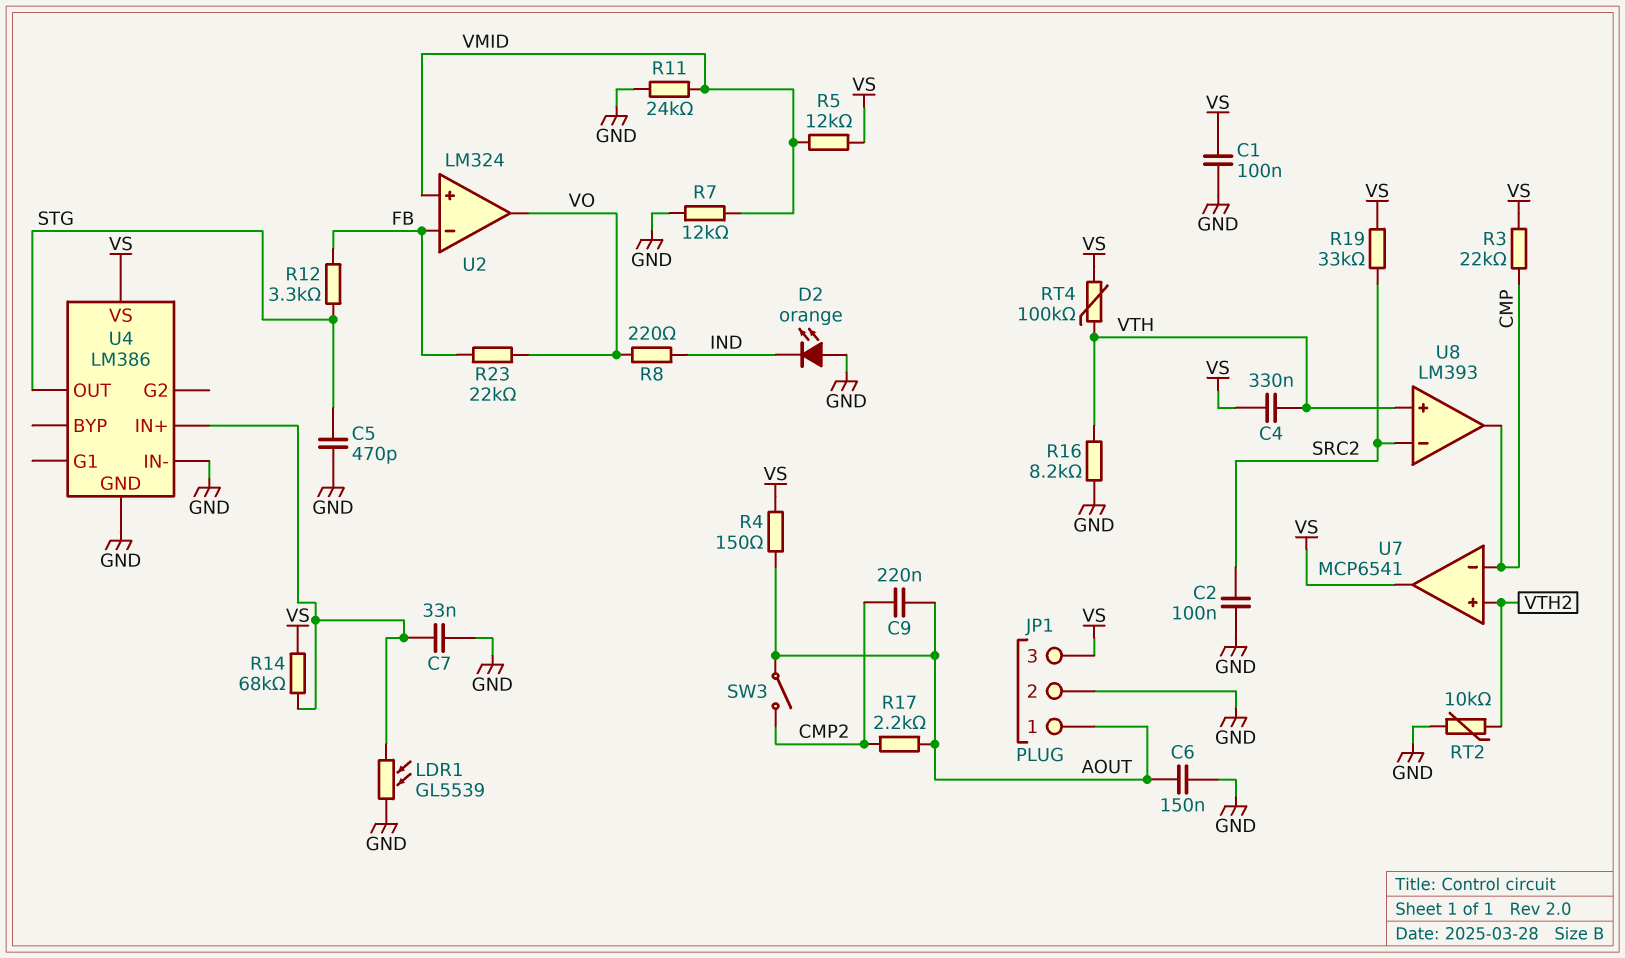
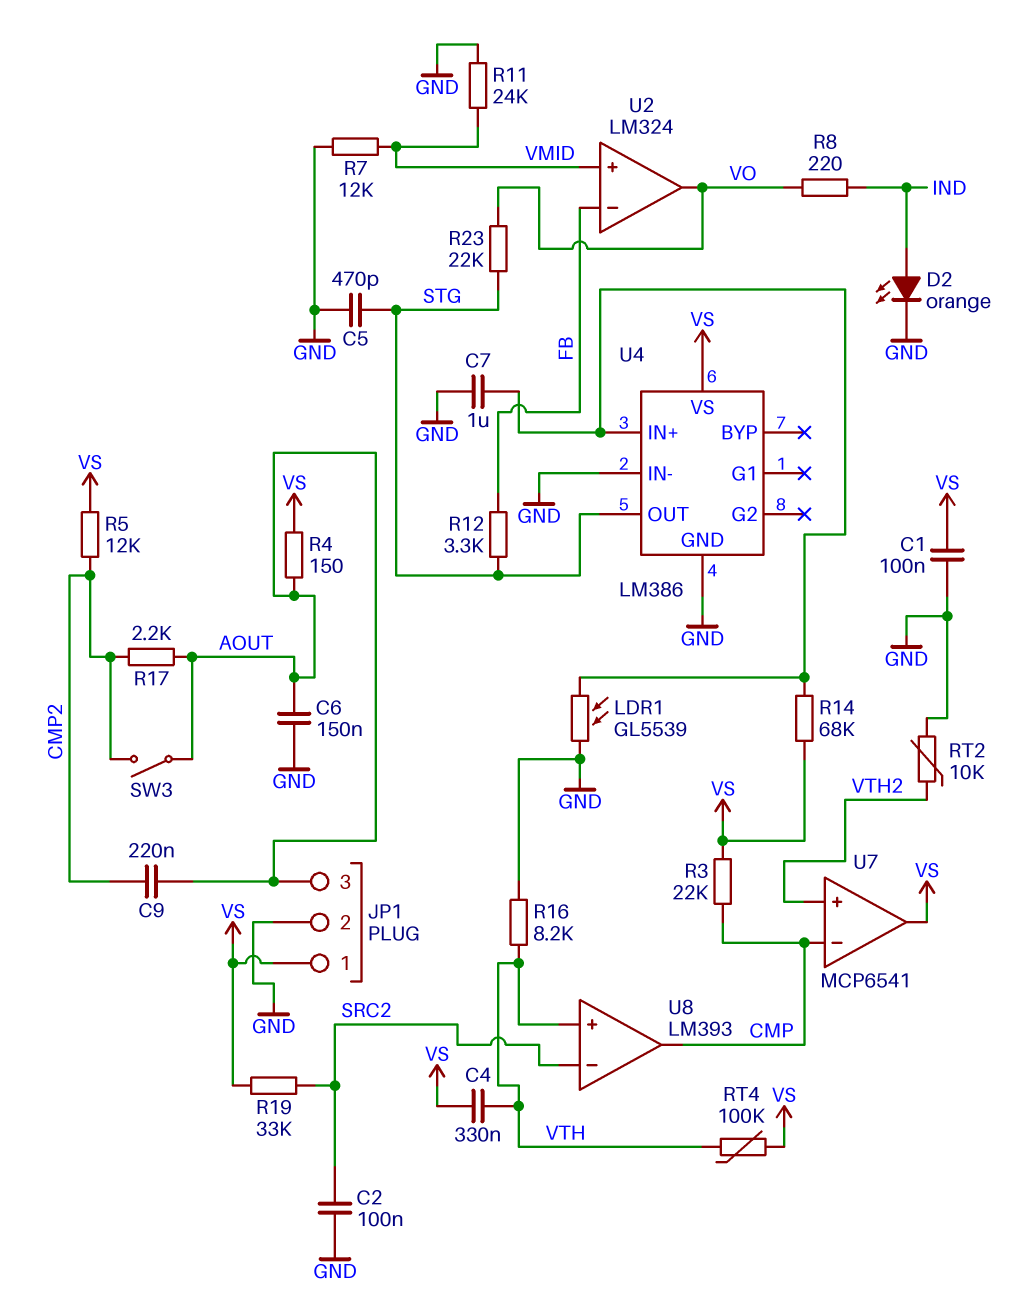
C7: 33nF (GND, U4/IN+) -> 1uF (GND, U4/IN+)
D2: LED orange (A GND, K IND) -> LED orange (A IND, K GND)
JP1 pin 1: AOUT -> VS
JP1 pin 3: VS -> AOUT
R5: 12k (VMID, VS) -> 12k (CMP2, VS)
R23: 22k (FB, VO) -> 22k (STG, VO)

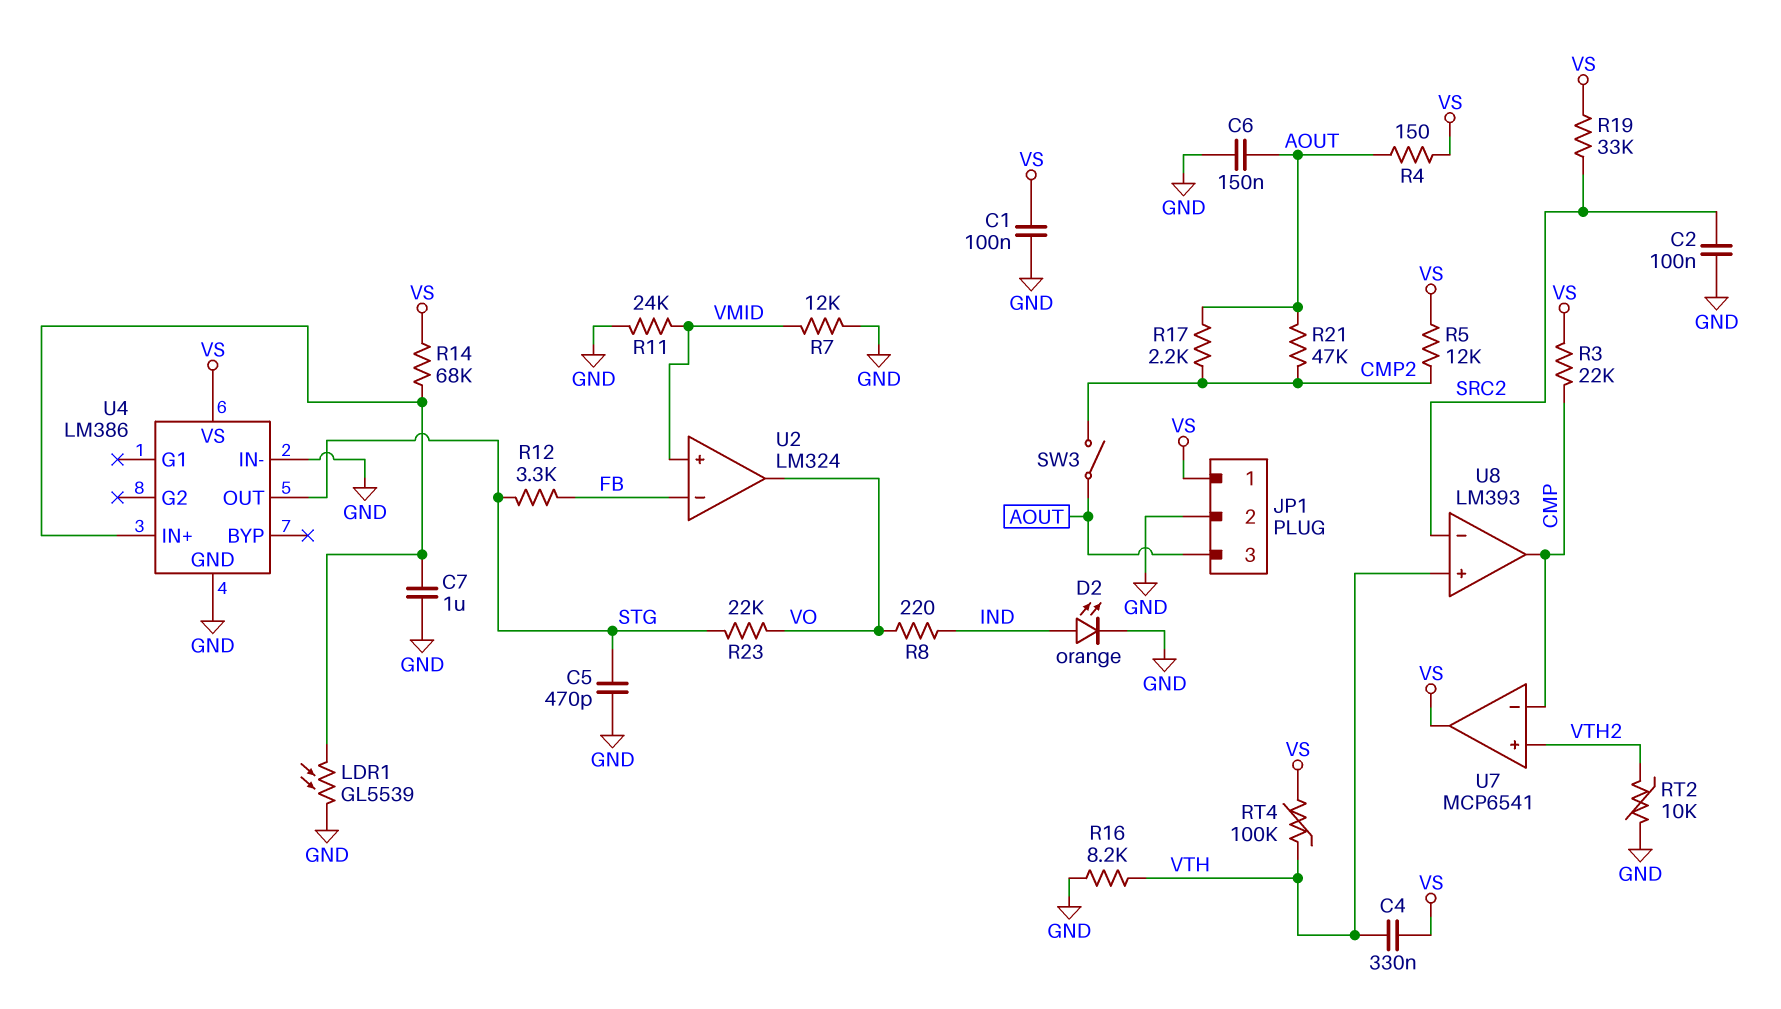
C9: 220nF (AOUT, CMP2) -> none
R21: none -> 47k (AOUT, CMP2)

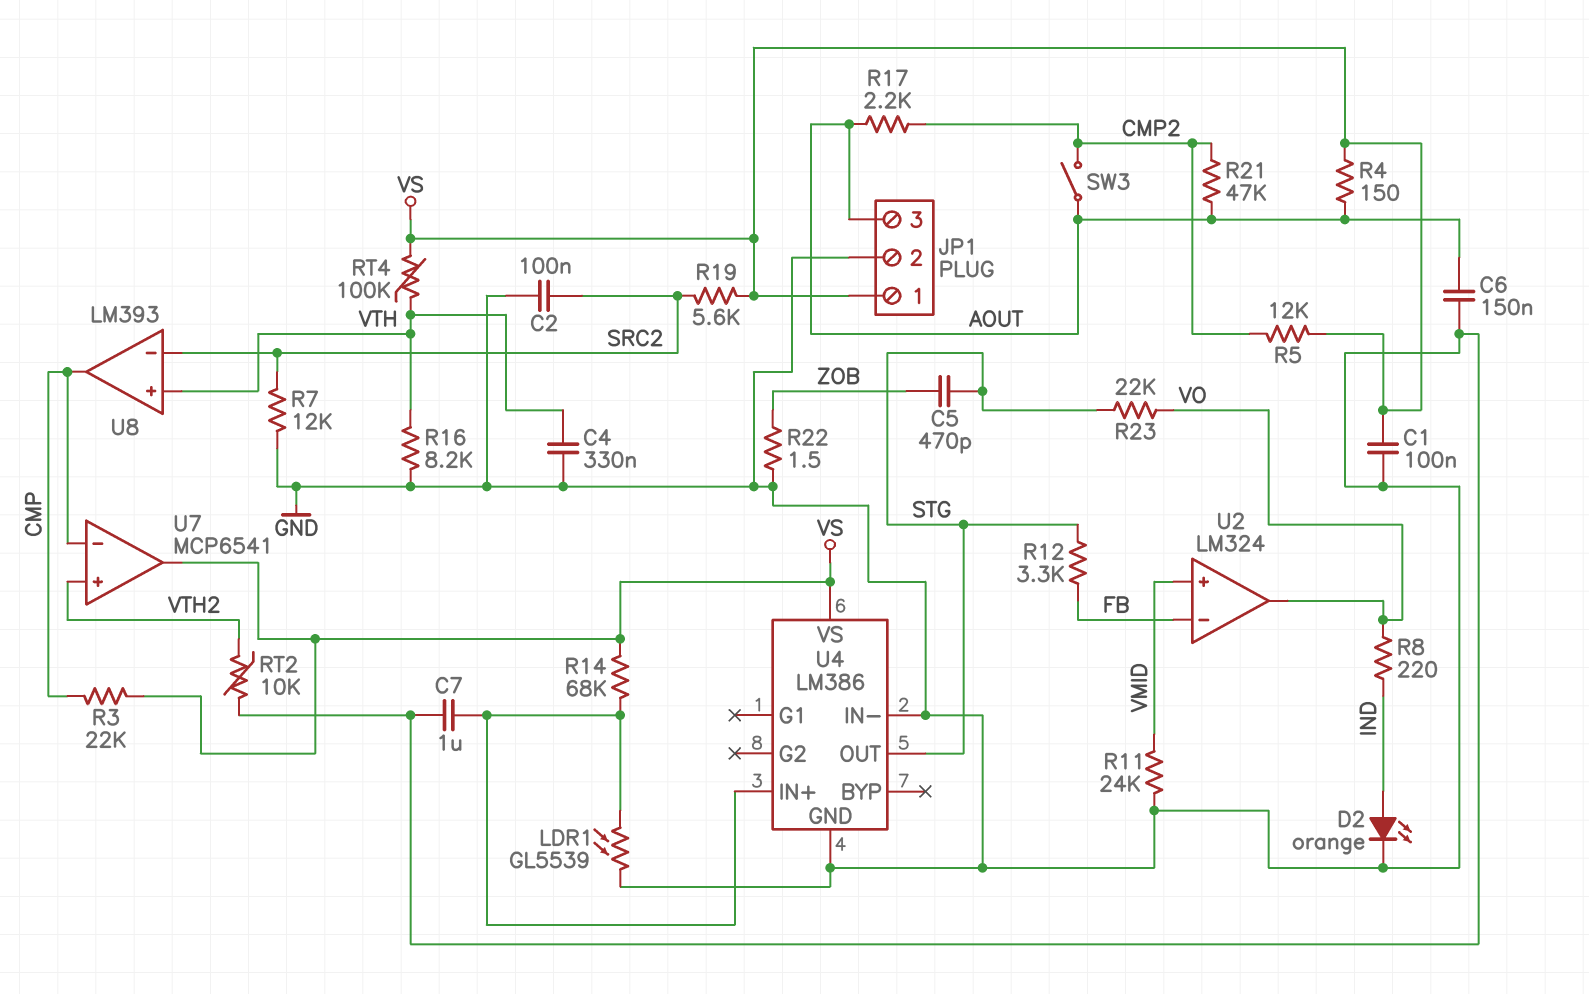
C4: 330nF (VS, VTH) -> 330nF (GND, VTH)
C5: 470pF (GND, STG) -> 470pF (STG, ZOB)
R7: 12k (GND, VMID) -> 12k (GND, SRC2)
R19: 33k (SRC2, VS) -> 5.6k (SRC2, VS)
R22: none -> 1.5 (GND, ZOB)

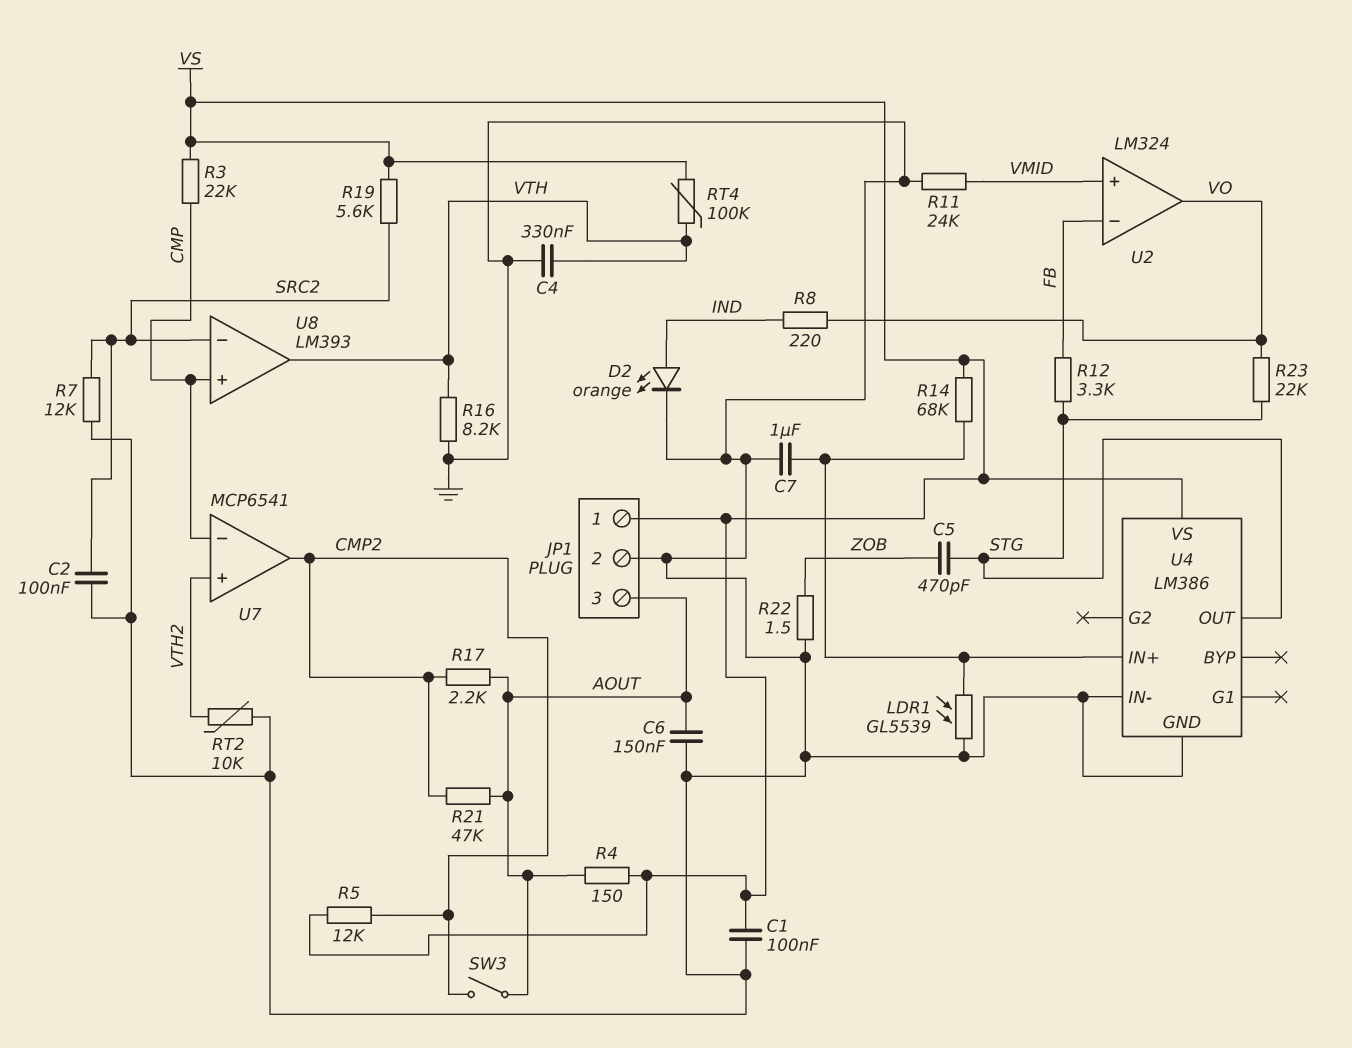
U7 pin out: VS -> CMP2
U8 pin in+: VTH -> CMP
U8 pin out: CMP -> VTH

